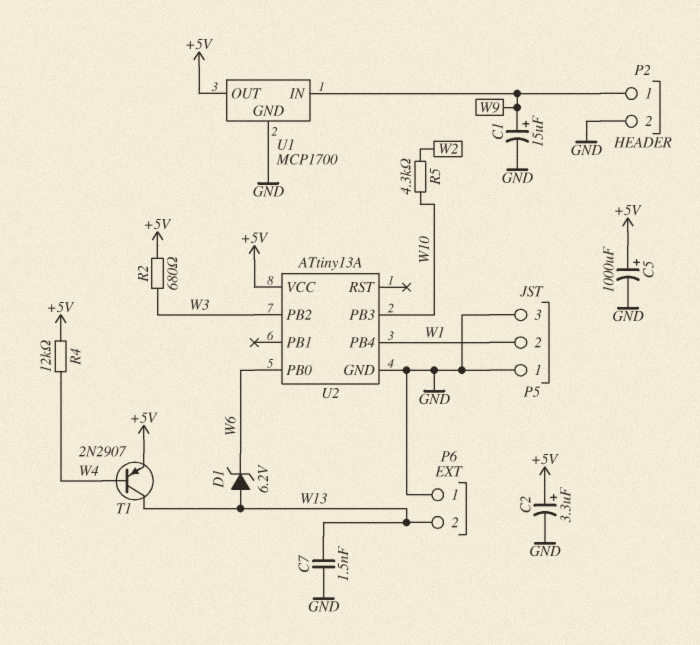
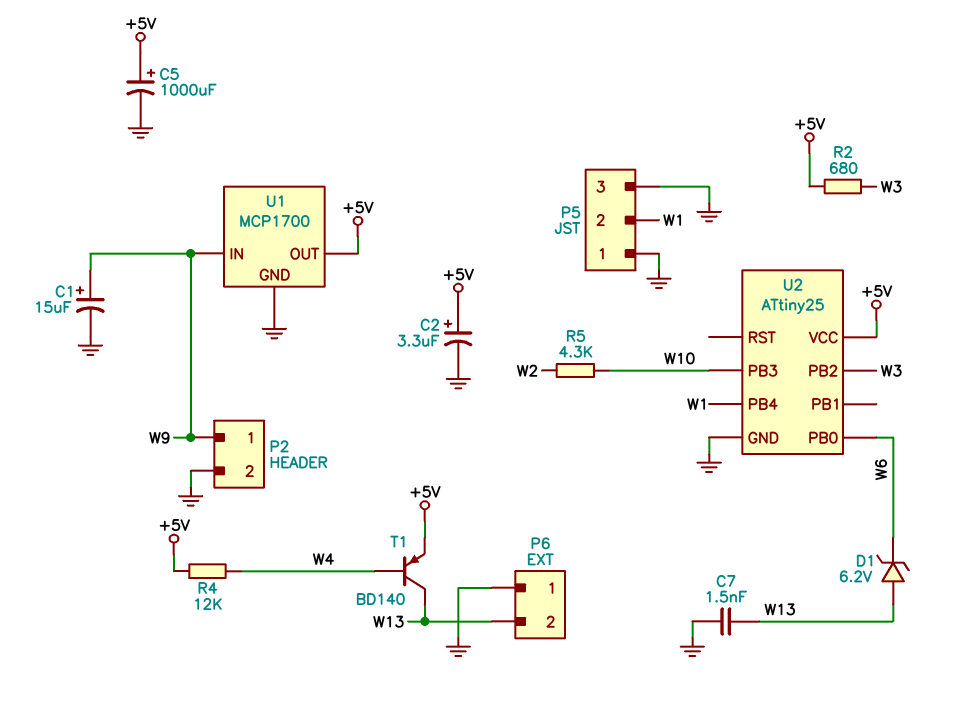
T1: PNP 2N2907 (B W4, C W13, E +5V) -> PNP BD140 (B W4, C W13, E +5V)
U2: ATtiny13A -> ATtiny25

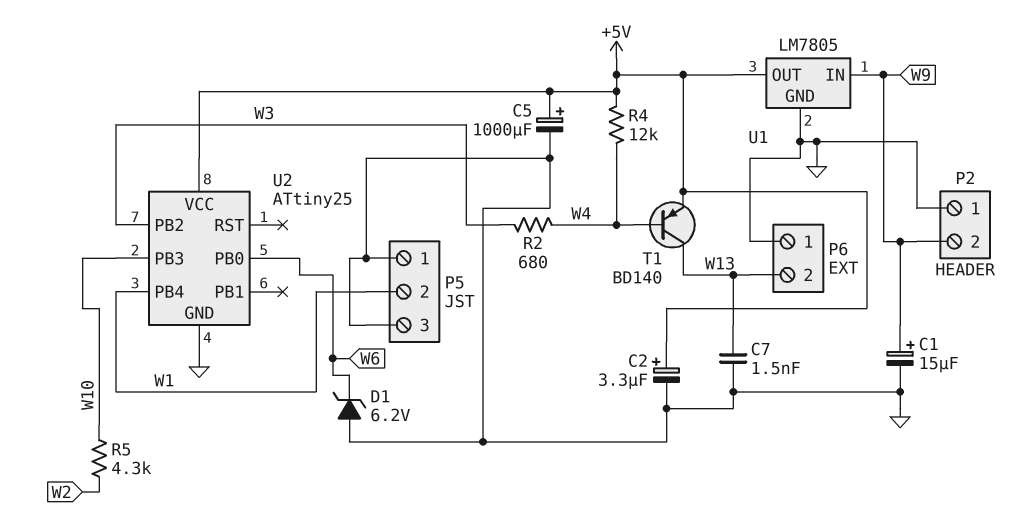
D1: zener 6.2V (A W13, K W6) -> zener 6.2V (A GND, K W6)
P2 pin 1: W9 -> GND
P2 pin 2: GND -> W9
R2: 680 (+5V, W3) -> 680 (W3, W4)
U1: MCP1700 -> LM7805

